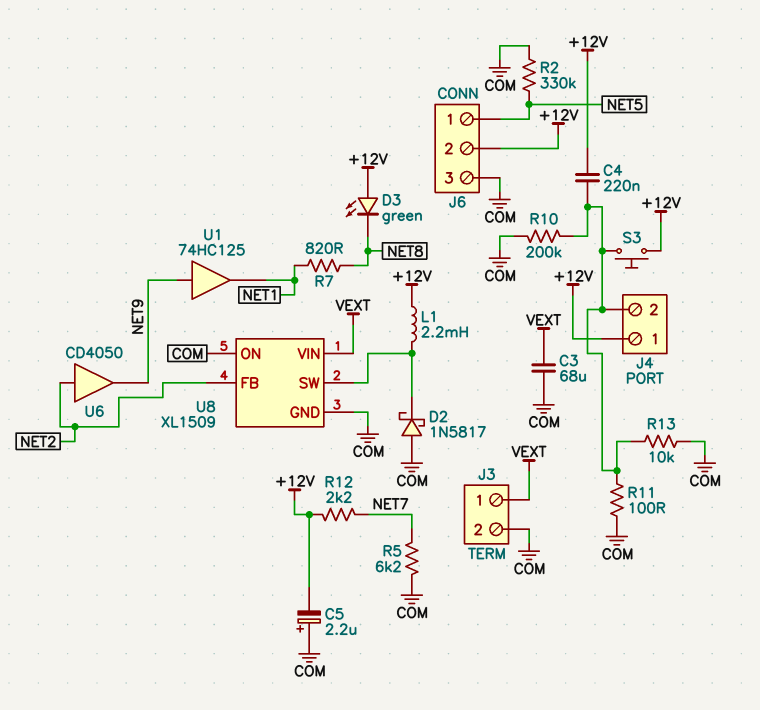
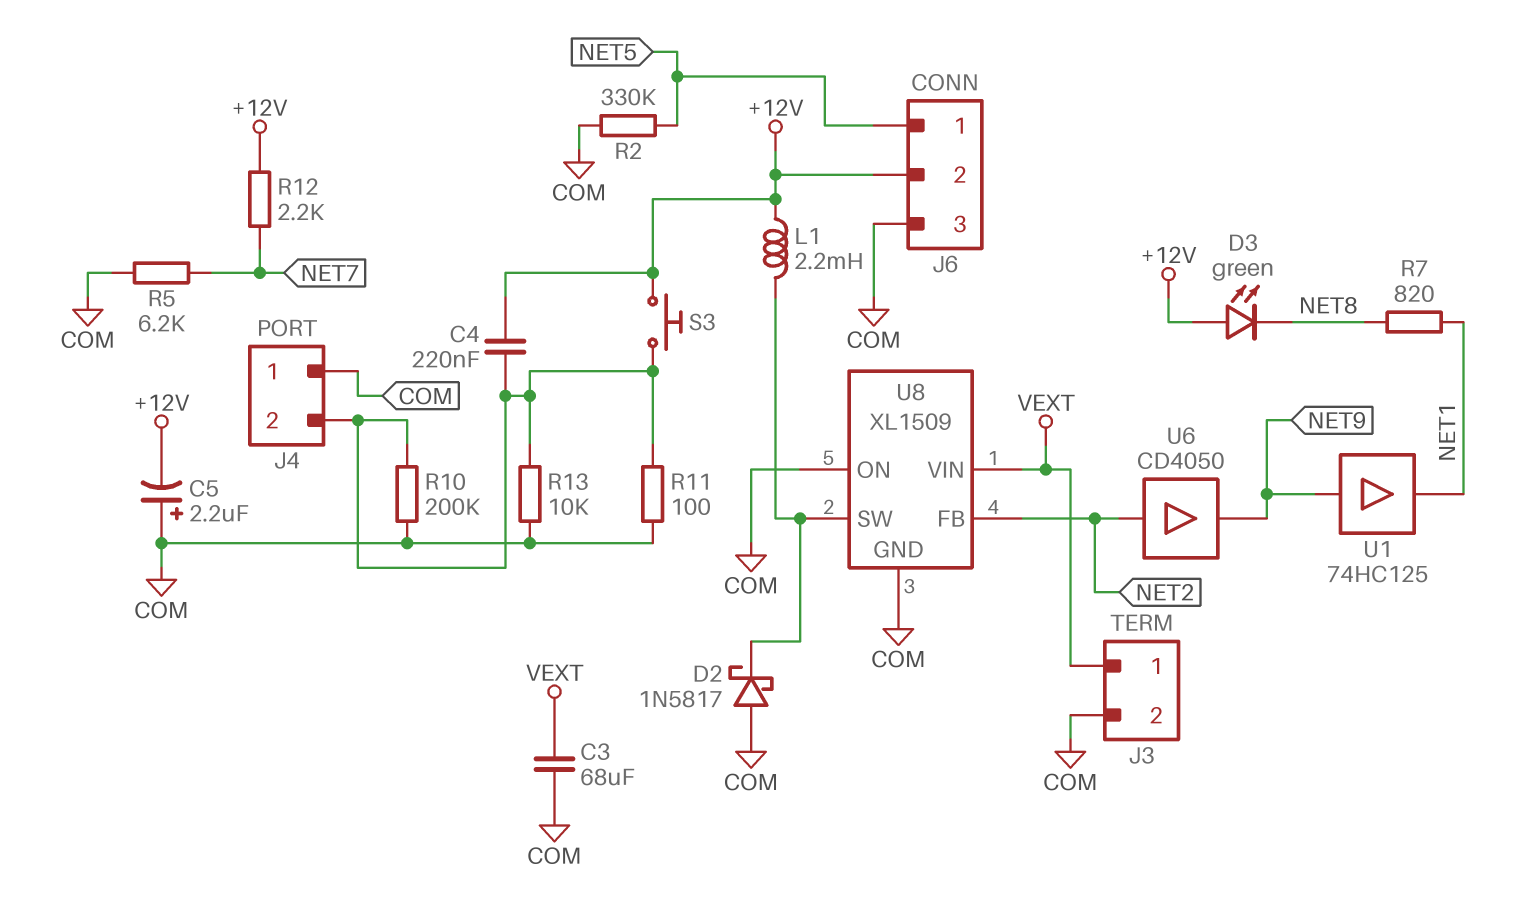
J4 pin 1: +12V -> COM

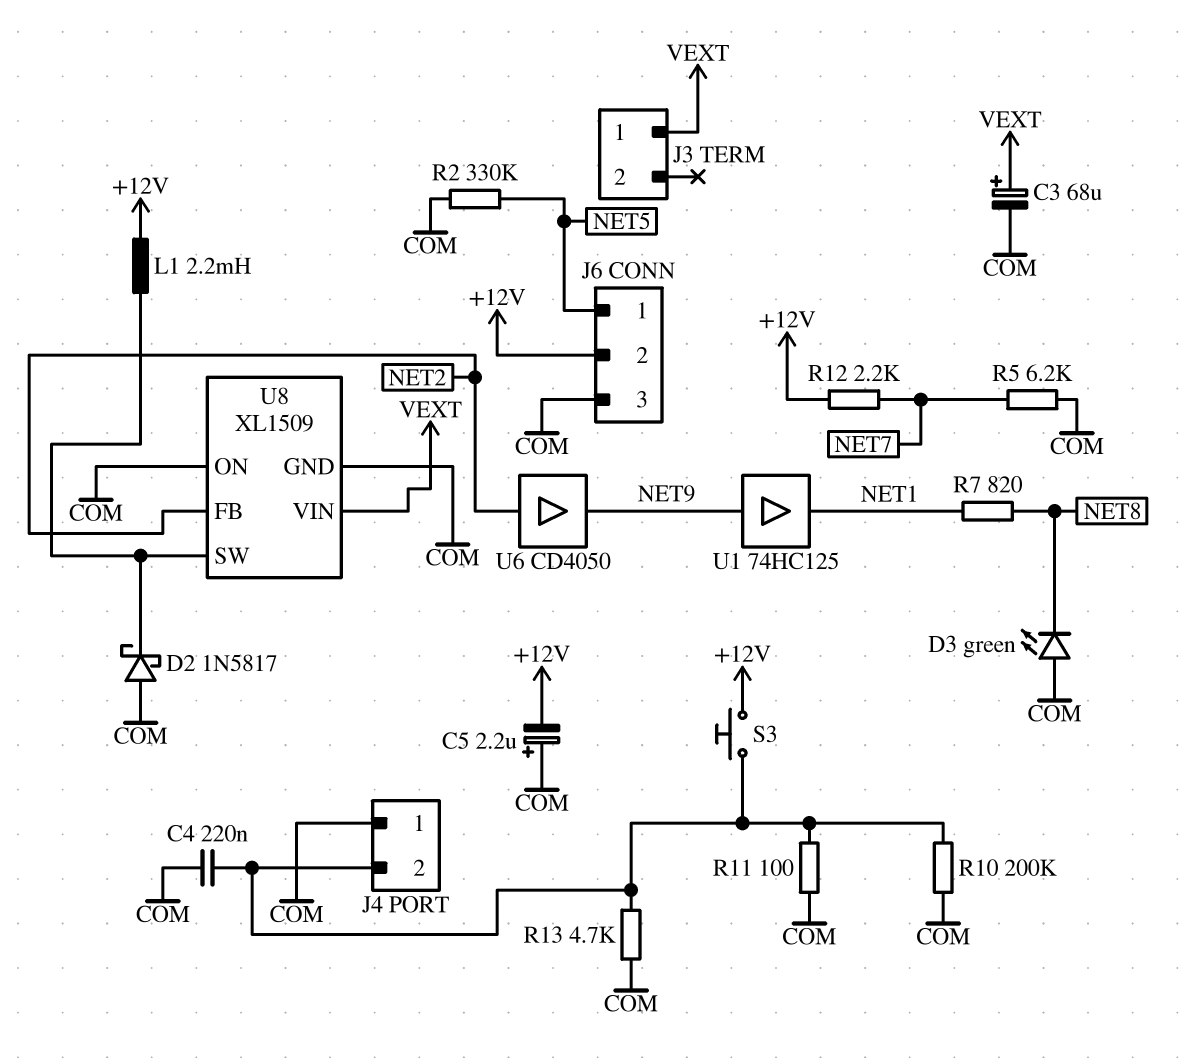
C3: 68uF (COM, VEXT) -> 68uF (plus VEXT, minus COM)
C4: 220nF (+12V, J4/2) -> 220nF (COM, J4/2)
D3: LED green (A +12V, K NET8) -> LED green (A COM, K NET8)
J3 pin 2: COM -> none
R13: 10k (COM, J4/2) -> 4.7k (COM, J4/2)

